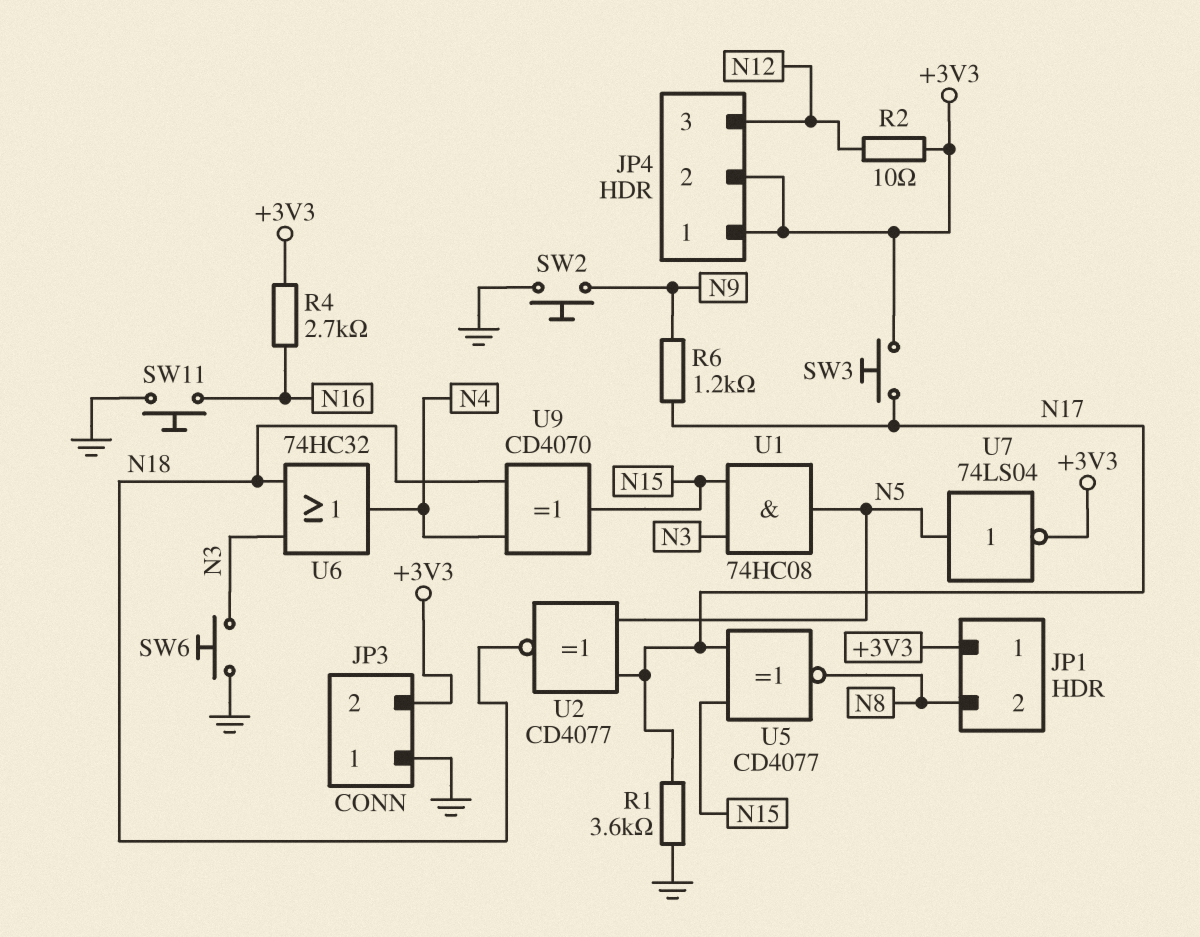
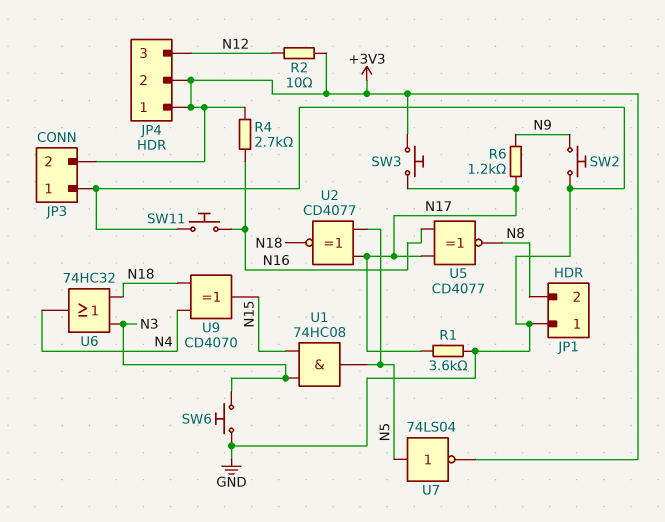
JP1 pin 1: +3V3 -> GND
U5: XNOR CD4077 (in N15, in N17, out N8) -> XNOR CD4077 (in N16, in N17, out N8)

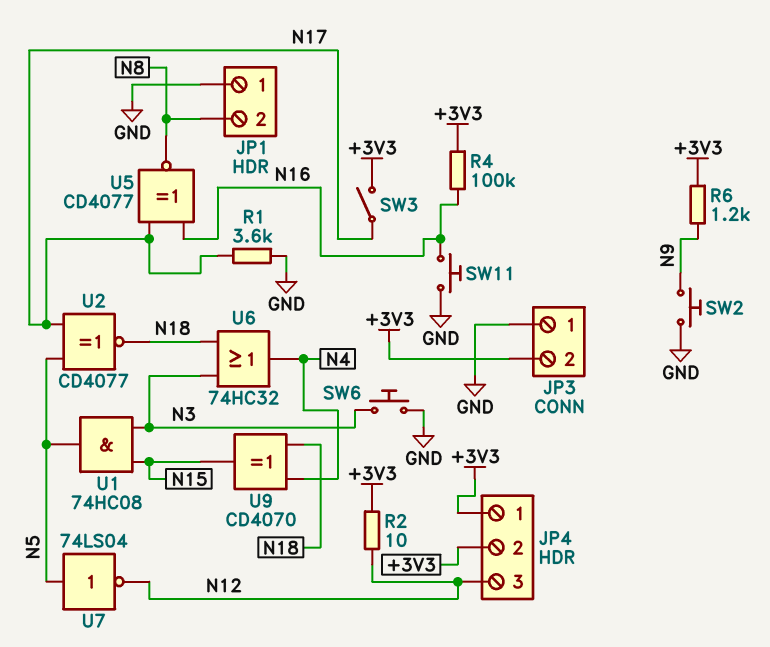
R4: 2.7k (+3V3, N16) -> 100k (+3V3, N16)
R6: 1.2k (N9, N17) -> 1.2k (+3V3, N9)
SW3: button (+3V3, N17) -> switch (+3V3, N17)
U7: NOT 74LS04 (in N5, out +3V3) -> NOT 74LS04 (in N5, out N12)

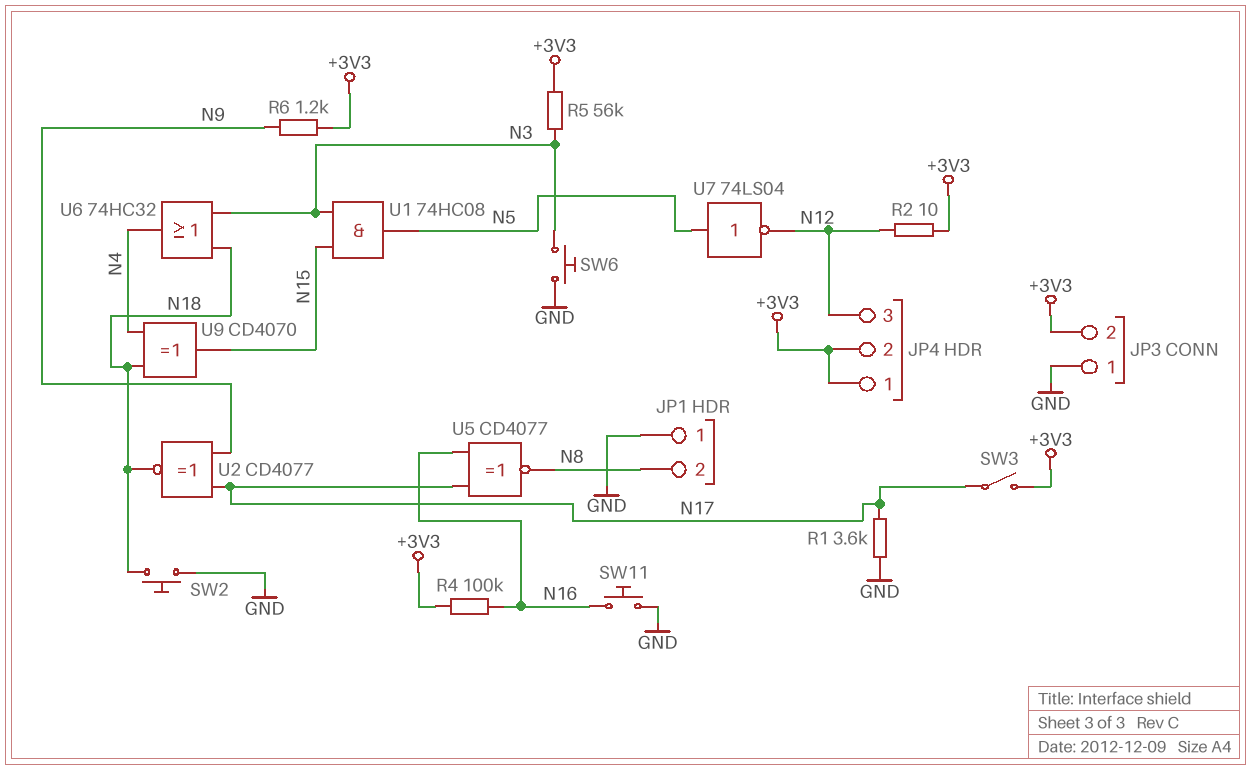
R5: none -> 56k (+3V3, N3)
SW2: button (GND, N9) -> button (GND, N18)
U2: XNOR CD4077 (in N5, in N17, out N18) -> XNOR CD4077 (in N9, in N17, out N18)

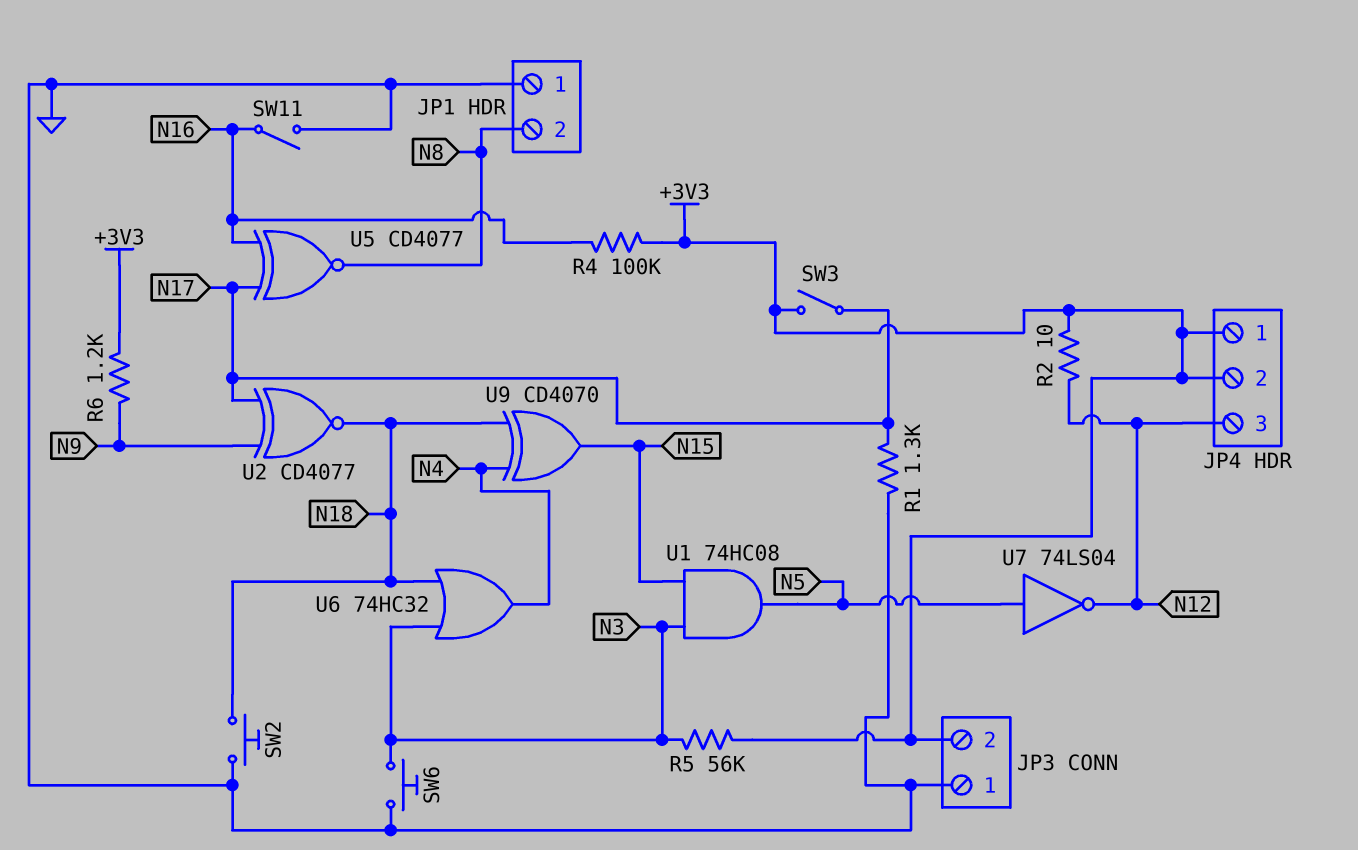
R1: 3.6k (GND, N17) -> 1.3k (GND, N17)
SW11: button (GND, N16) -> switch (GND, N16)

